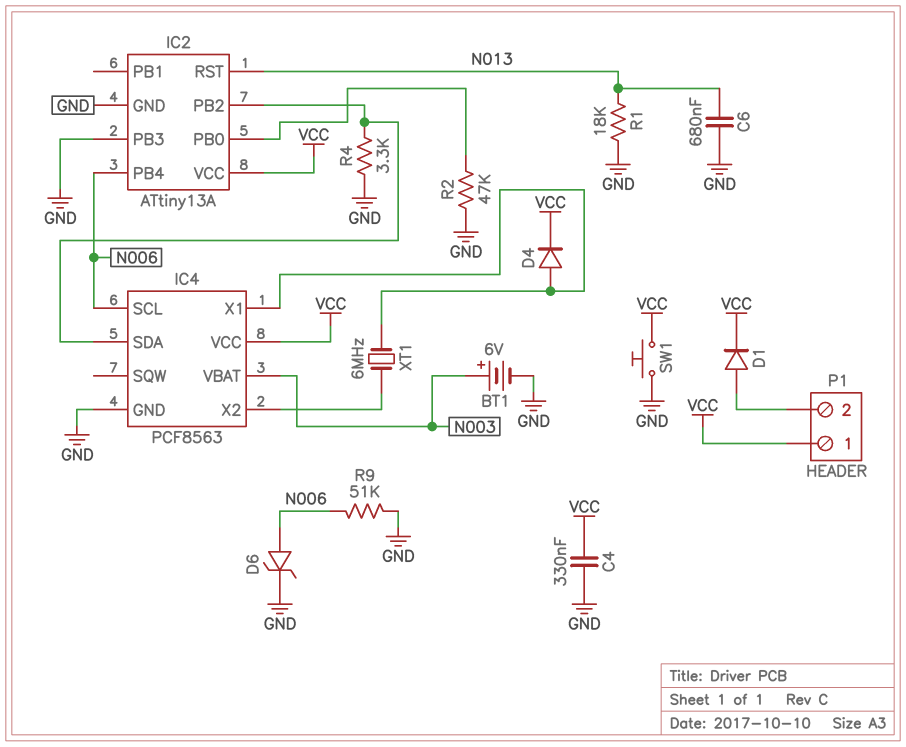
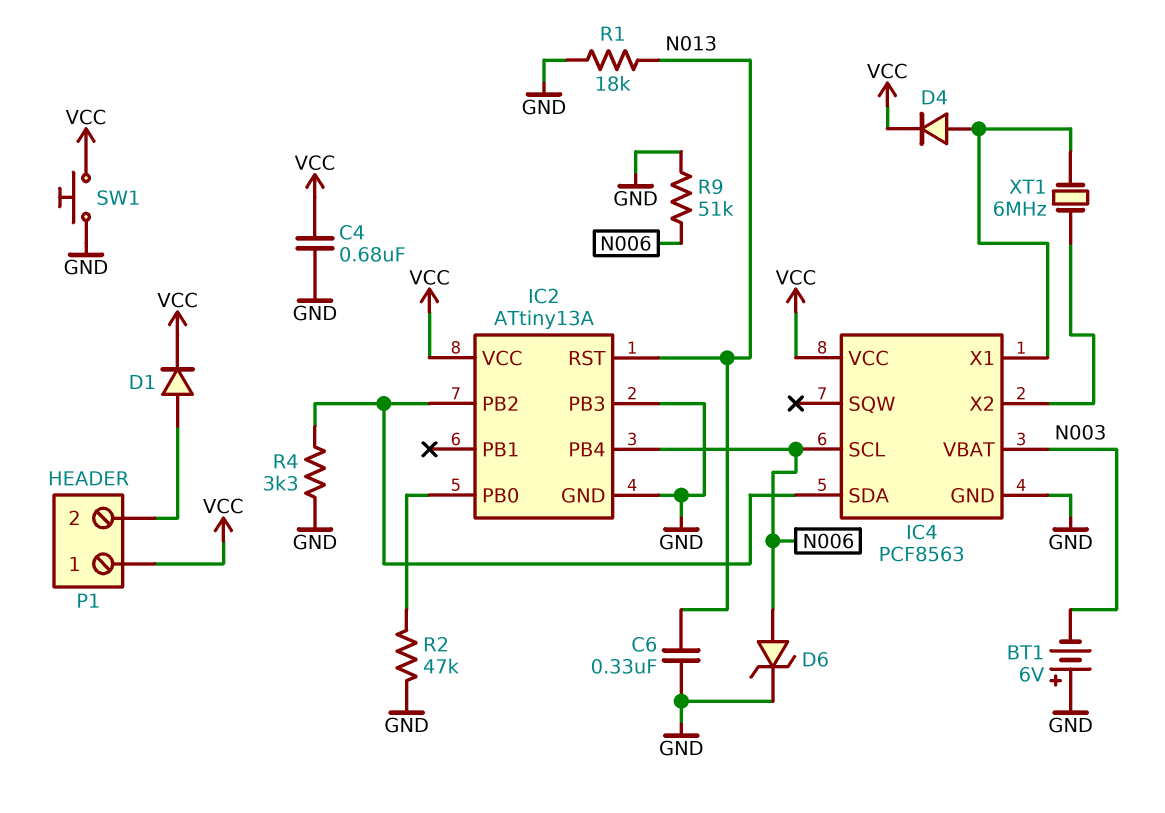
BT1: 6V (plus N003, minus GND) -> 6V (plus GND, minus N003)
C4: 330nF (GND, VCC) -> 680nF (GND, VCC)
C6: 680nF (GND, N013) -> 330nF (GND, N013)

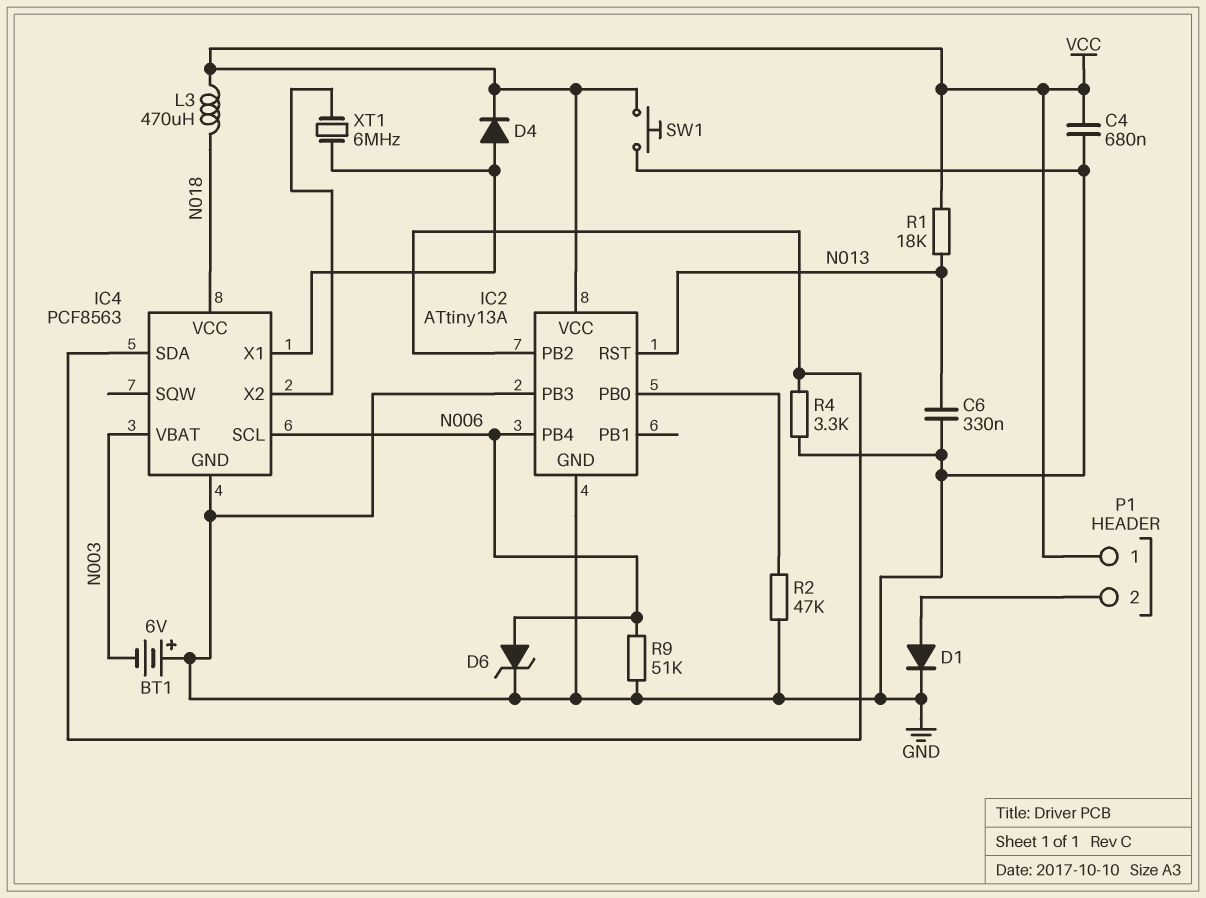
D1: diode (A P1/2, K VCC) -> diode (A P1/2, K GND)
IC4 pin VCC: VCC -> N018
L3: none -> 470uH (N018, VCC)
R1: 18k (GND, N013) -> 18k (N013, VCC)

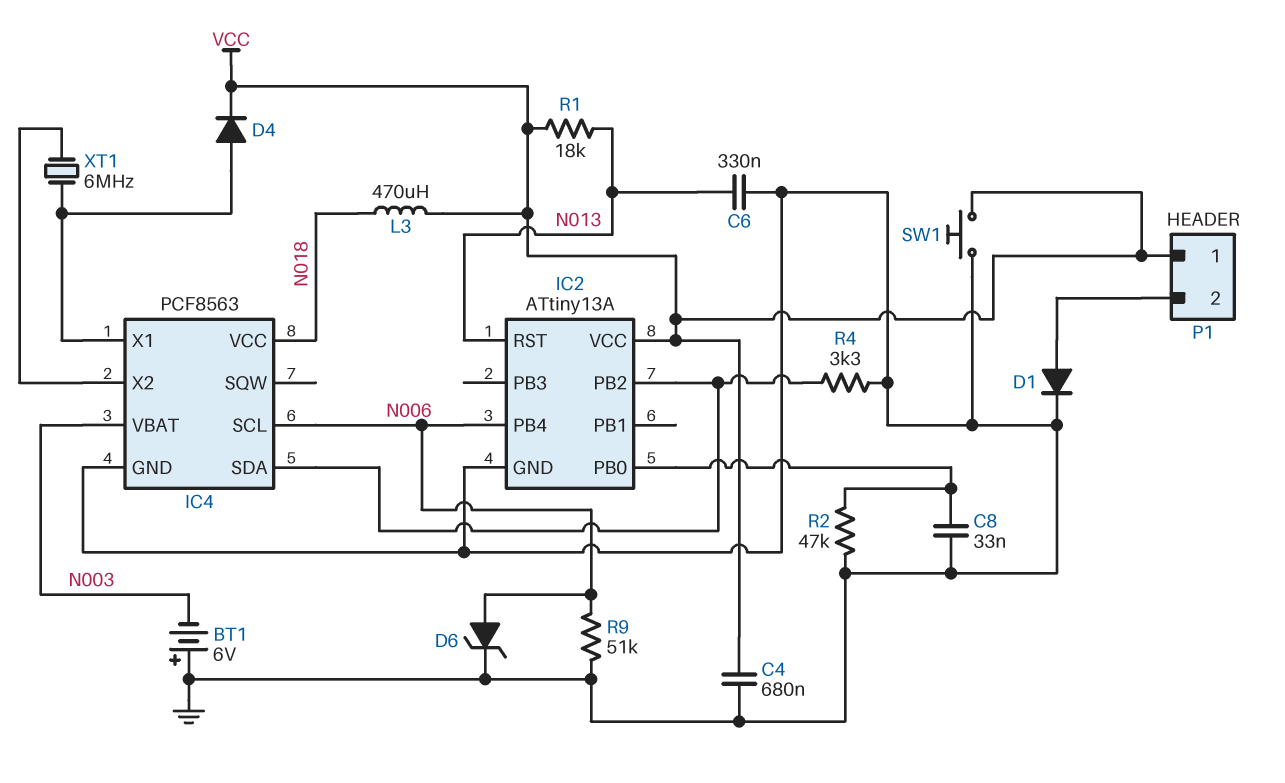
C8: none -> 33nF (GND, IC2/PB0)
IC2 pin PB3: GND -> none

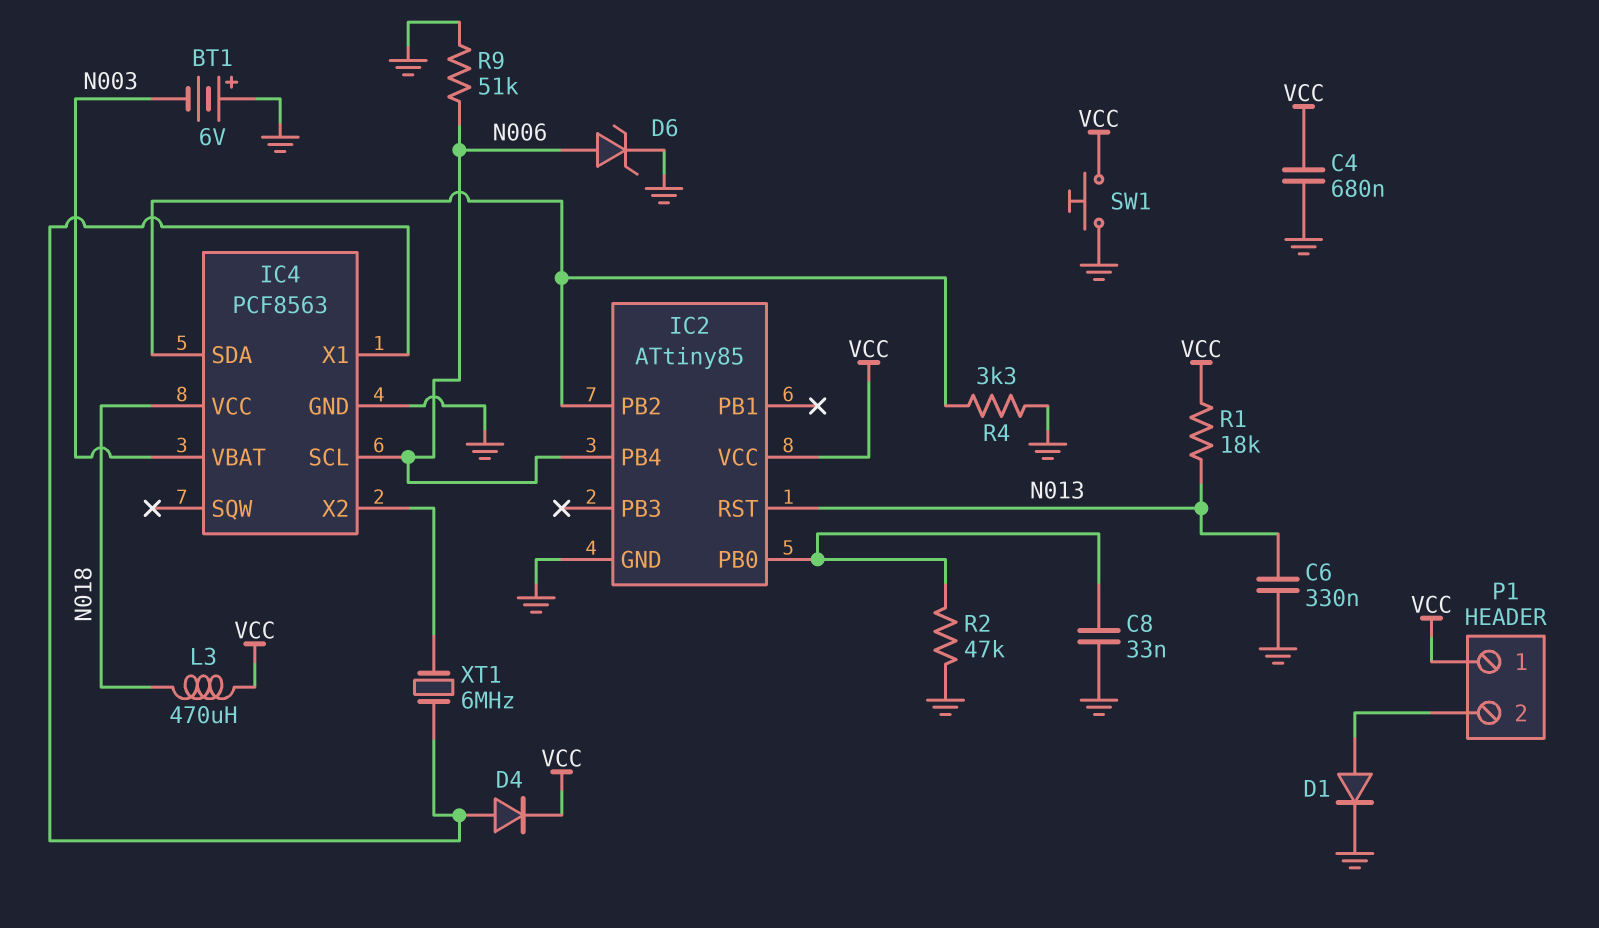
IC2: ATtiny13A -> ATtiny85

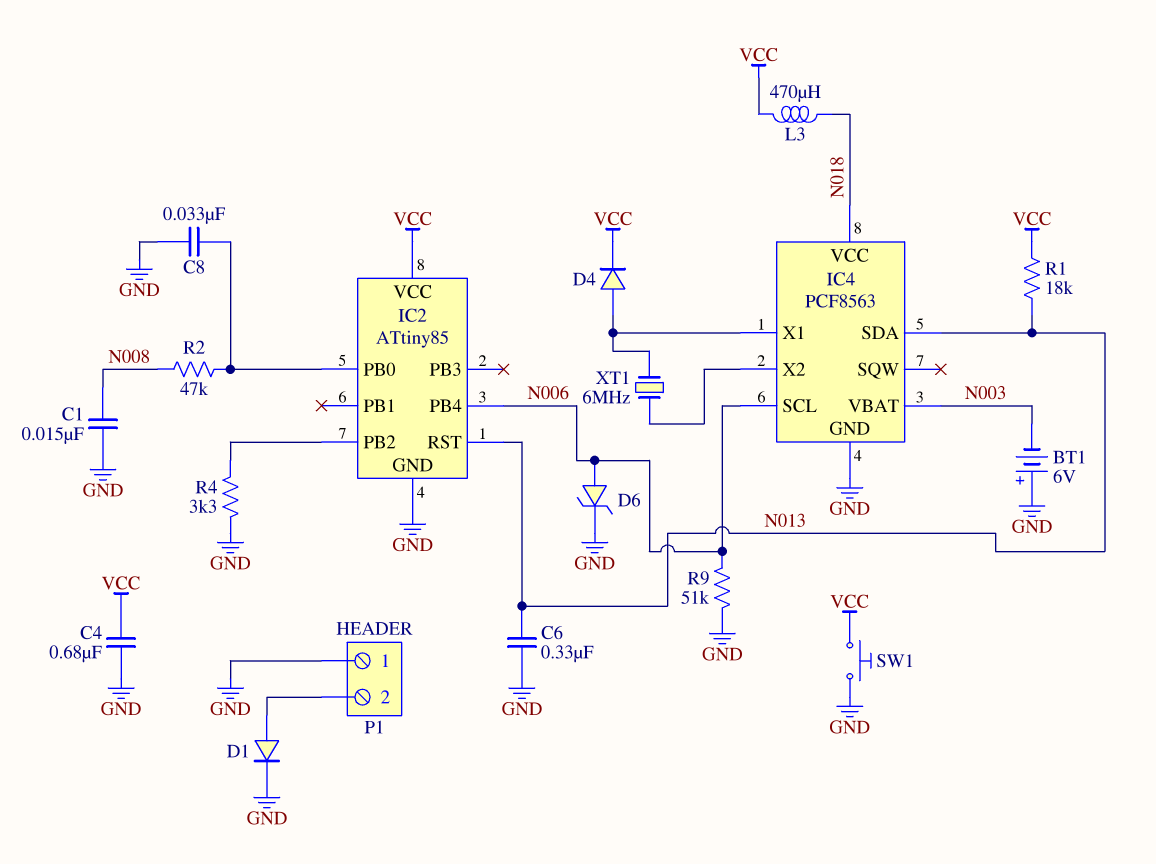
C1: none -> 15nF (GND, N008)
IC4 pin SDA: IC2/PB2 -> N013
P1 pin 1: VCC -> GND
R2: 47k (GND, IC2/PB0) -> 47k (IC2/PB0, N008)

